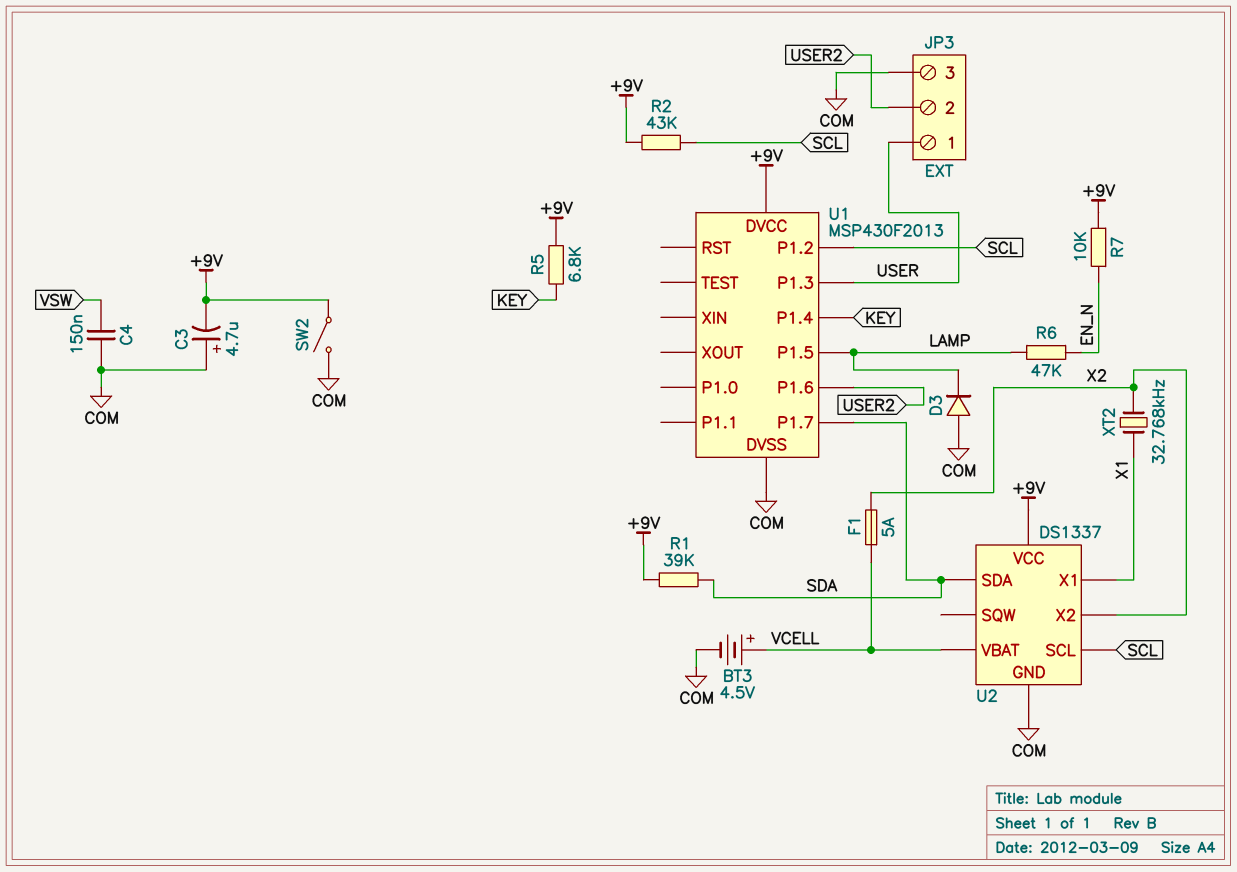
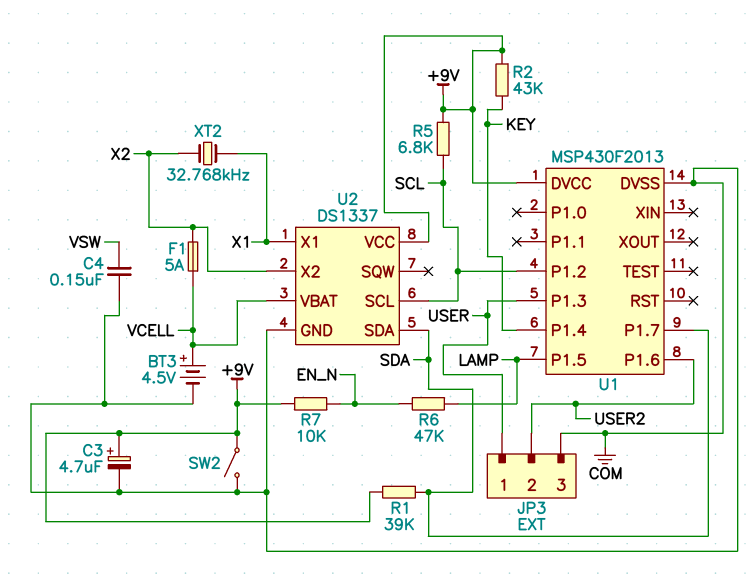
C3: 4.7uF (plus COM, minus +9V) -> 4.7uF (plus +9V, minus COM)
D3: diode (A COM, K LAMP) -> none
R2: 43k (+9V, SCL) -> 43k (+9V, KEY)
R5: 6.8k (+9V, KEY) -> 6.8k (+9V, SCL)

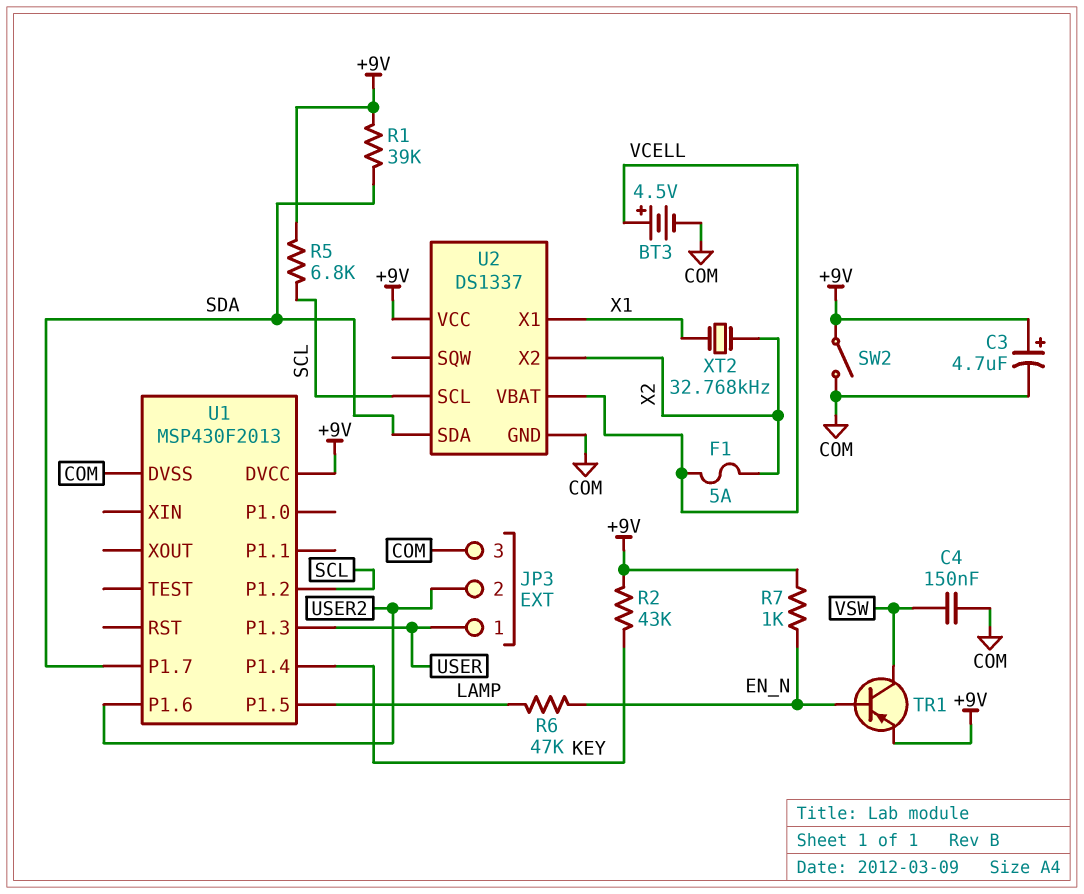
R7: 10k (+9V, EN_N) -> 1k (+9V, EN_N)
TR1: none -> PNP (B EN_N, C VSW, E +9V)

